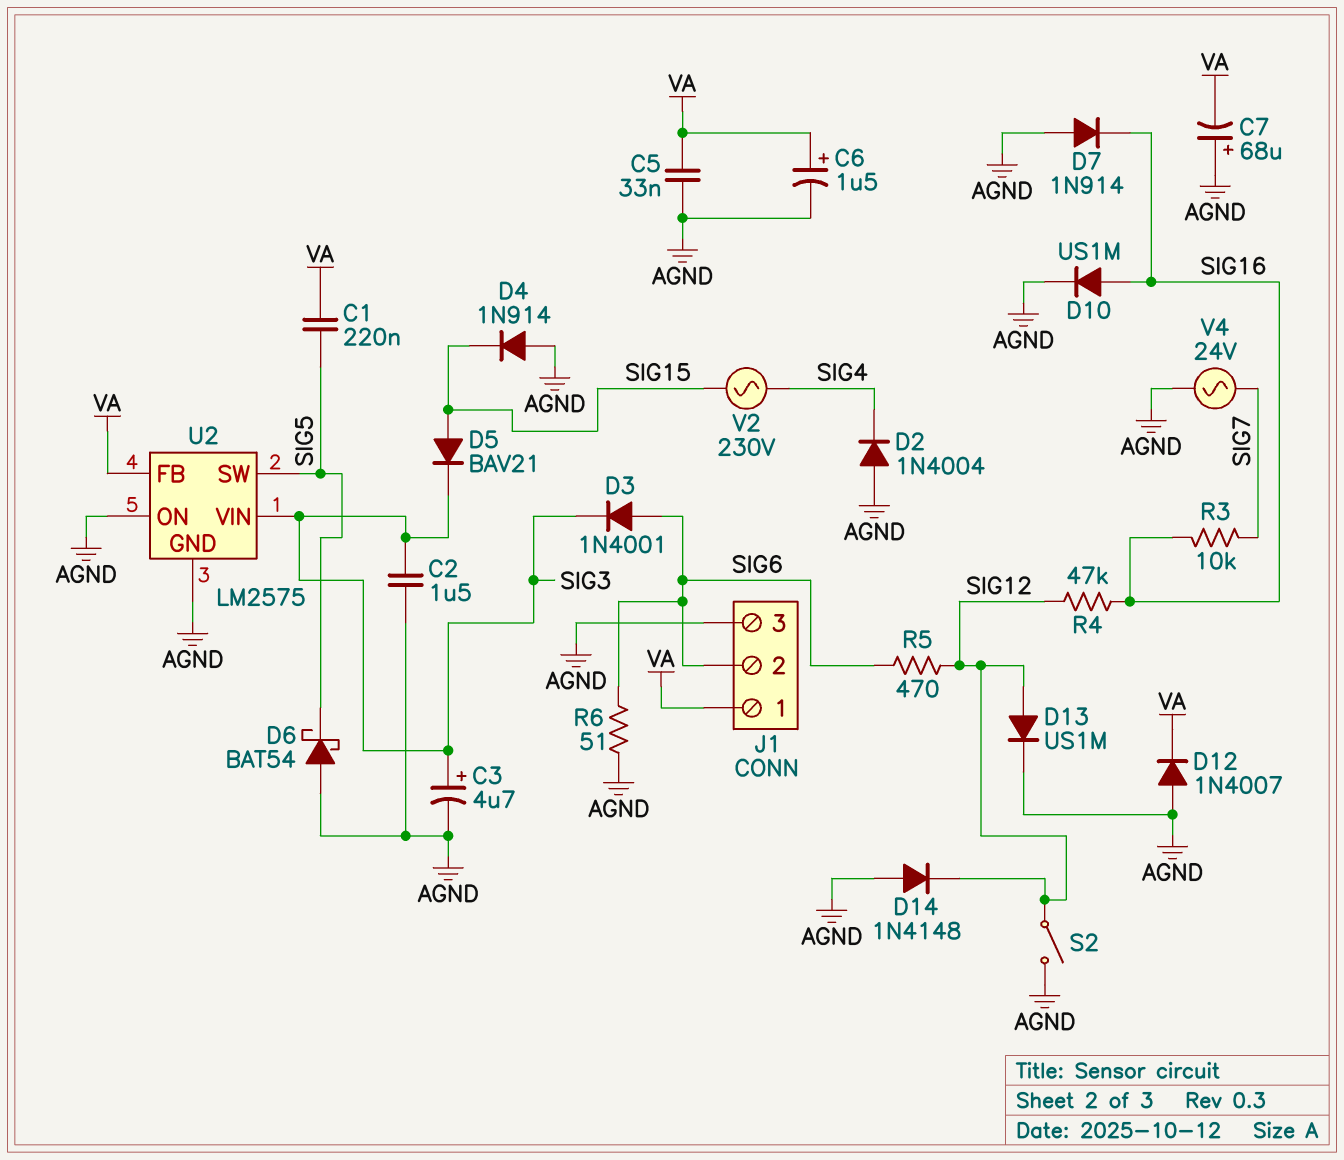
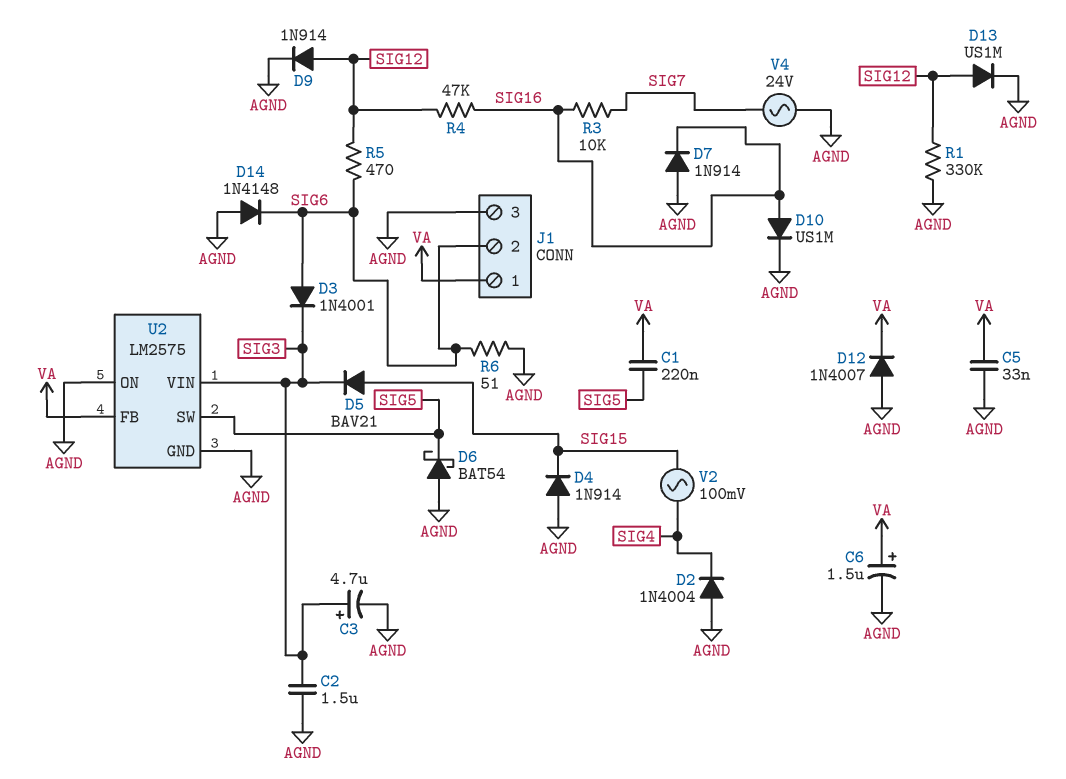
C7: 68uF (plus AGND, minus VA) -> none
D9: none -> diode 1N914 (A SIG12, K AGND)
D14: diode 1N4148 (A AGND, K SIG12) -> diode 1N4148 (A AGND, K SIG6)
R1: none -> 330k (AGND, SIG12)
S2: switch (AGND, SIG12) -> none
V2: AC 230V (SIG4, SIG15) -> AC 100mV (SIG4, SIG15)

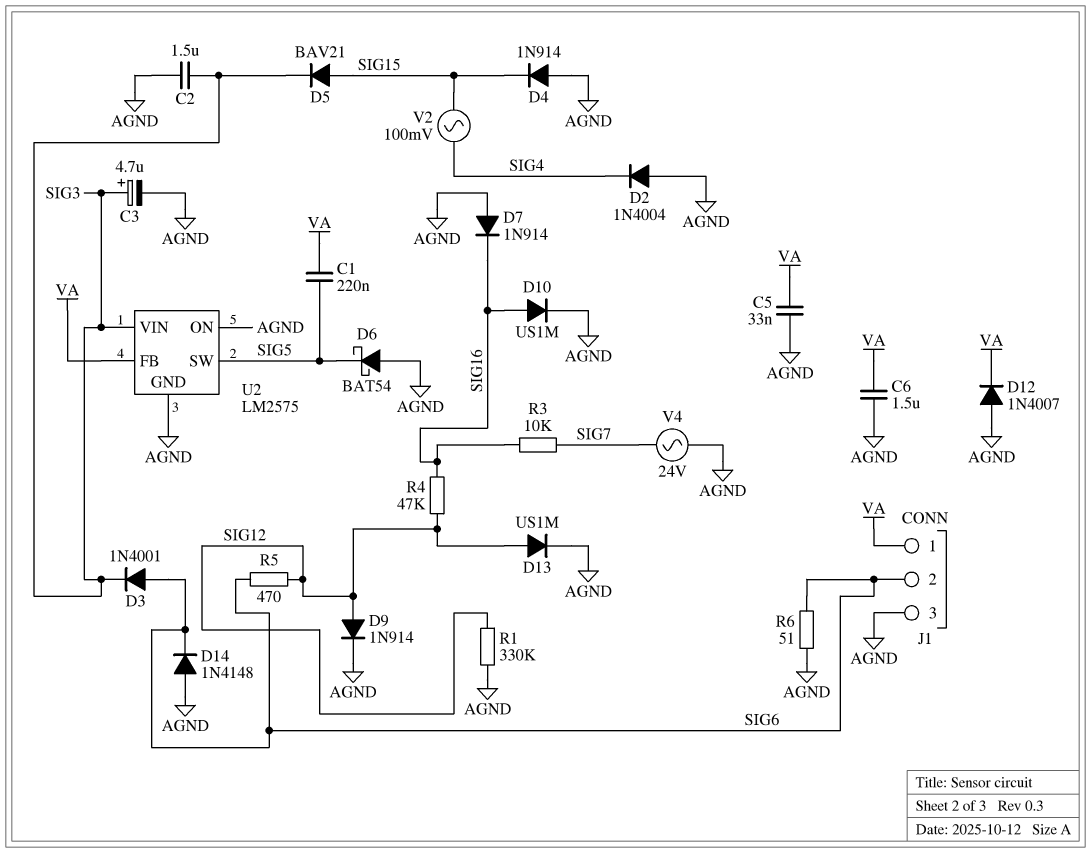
C6: 1.5uF (plus VA, minus AGND) -> 1.5uF (AGND, VA)

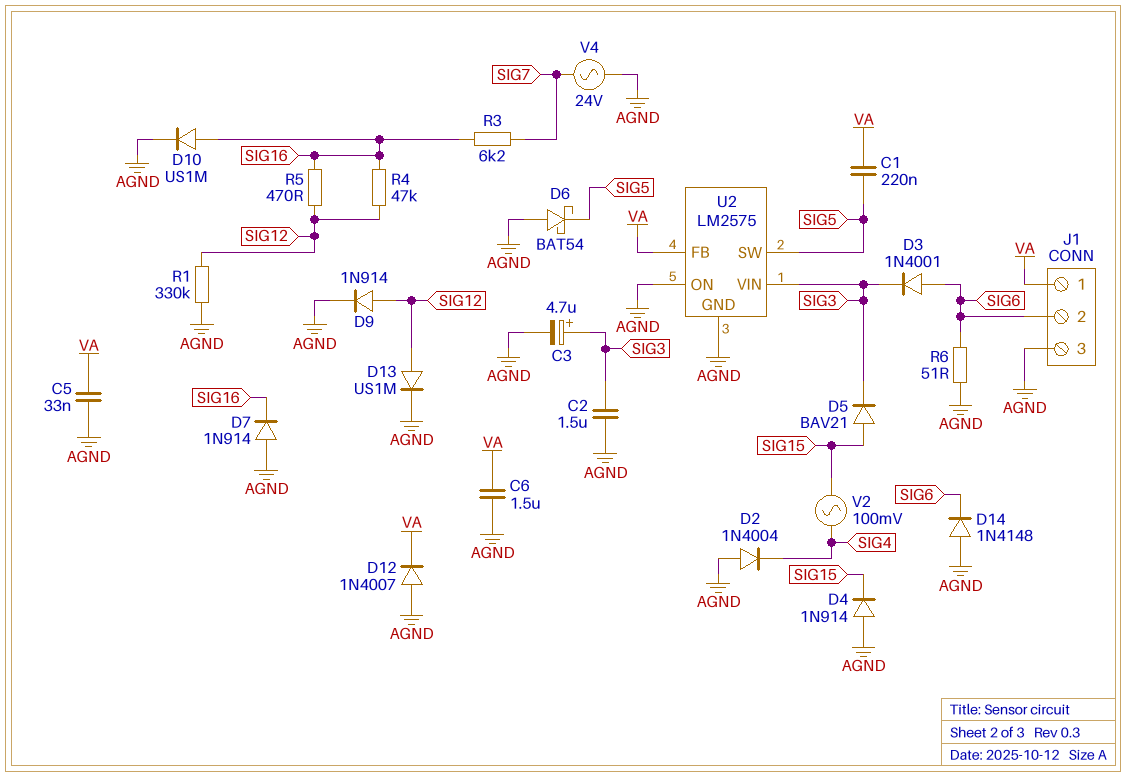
R3: 10k (SIG7, SIG16) -> 6.2k (SIG7, SIG16)
R5: 470 (SIG6, SIG12) -> 470 (SIG12, SIG16)

